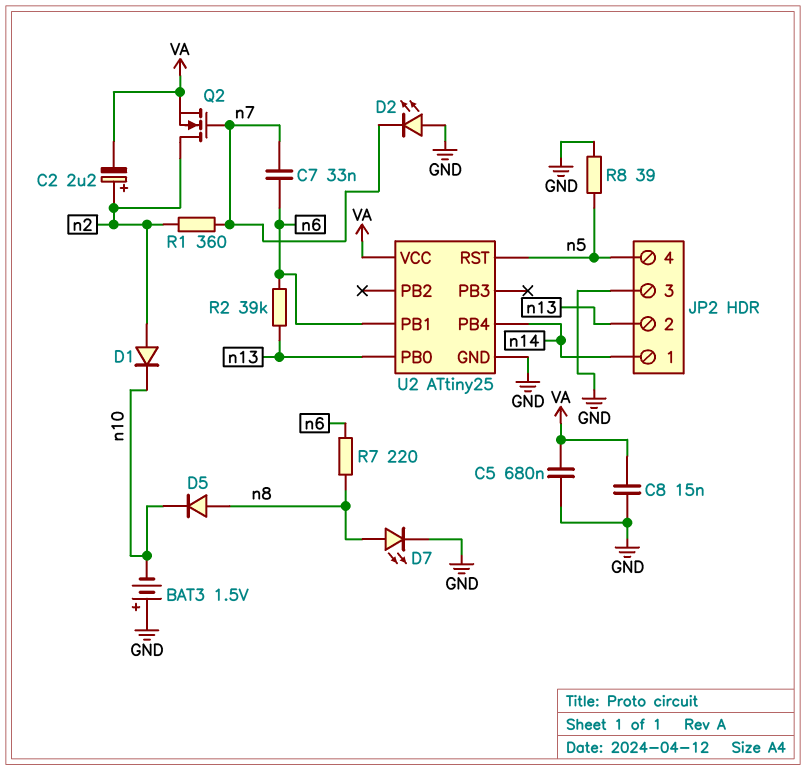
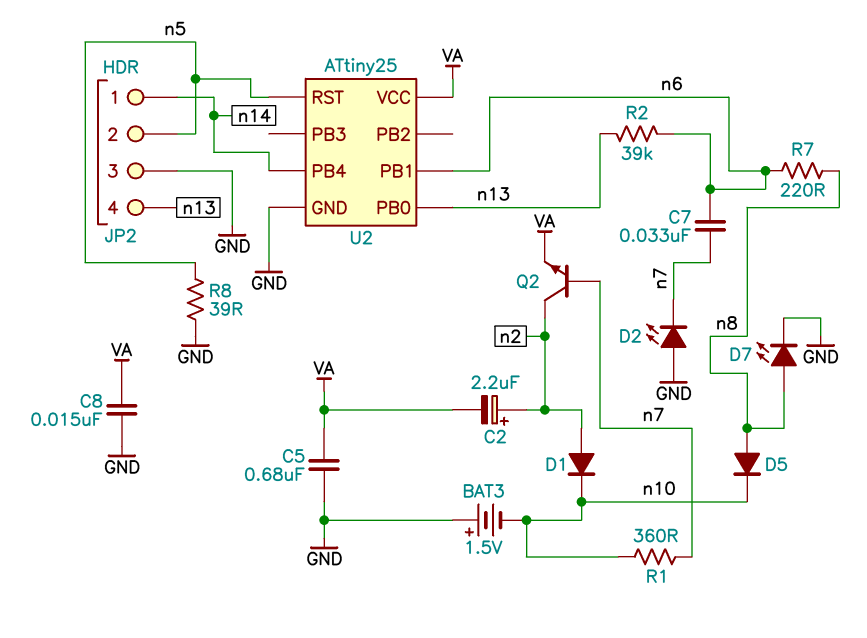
JP2 pin 2: n13 -> n5
JP2 pin 4: n5 -> n13
Q2: NMOS (G n7, D n2, S VA) -> NPN (B n7, C n2, E VA)
R1: 360 (n2, n7) -> 360 (n7, n10)

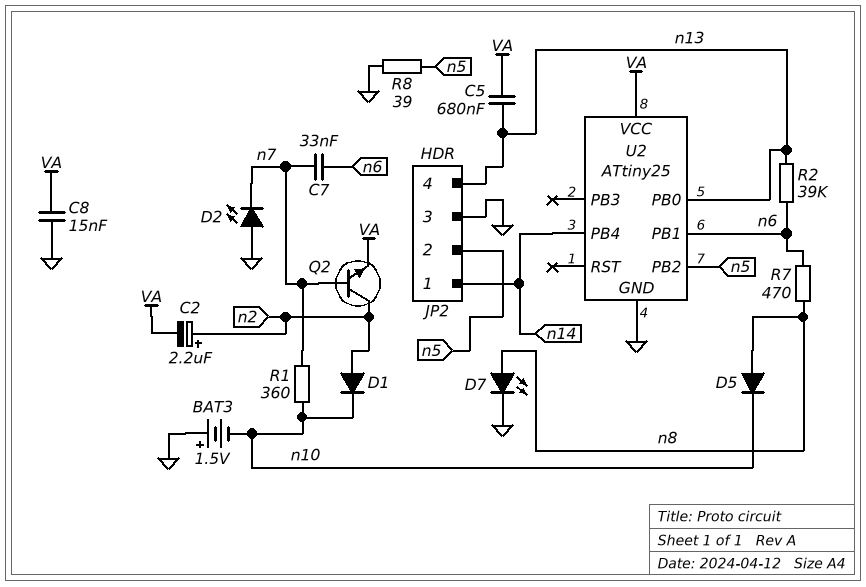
C5: 680nF (GND, VA) -> 680nF (VA, n13)
R7: 220 (n6, n8) -> 470 (n6, n8)
U2 pin PB2: none -> n5
U2 pin RST: n5 -> none

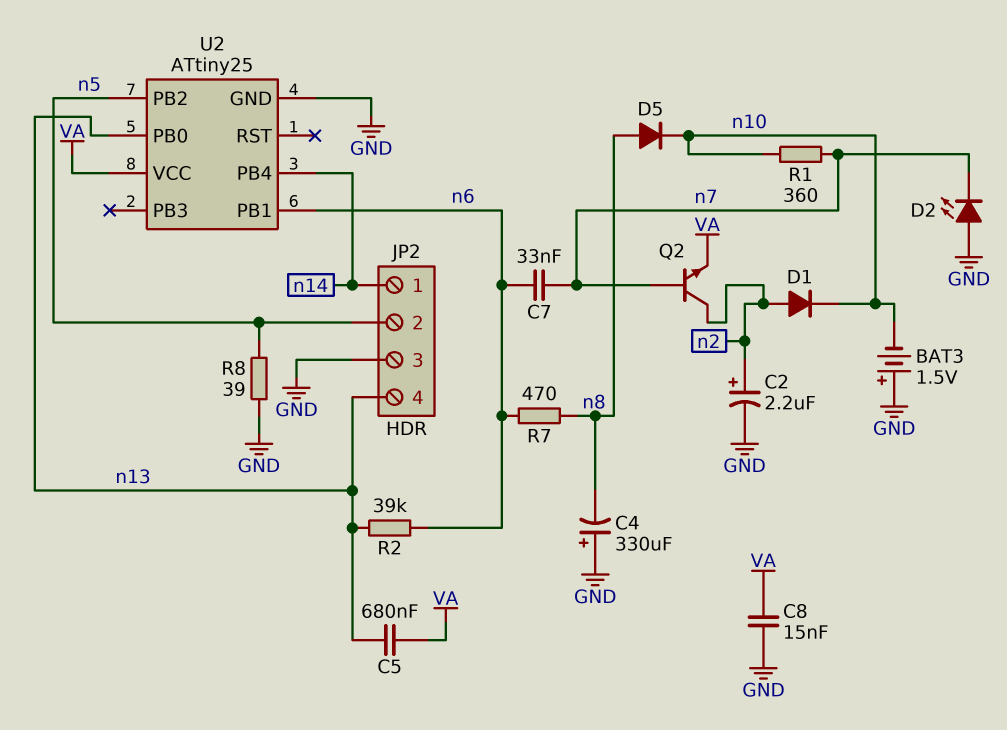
C2: 2.2uF (plus n2, minus VA) -> 2.2uF (plus n2, minus GND)
C4: none -> 330uF (plus GND, minus n8)
D7: LED (A n8, K GND) -> none

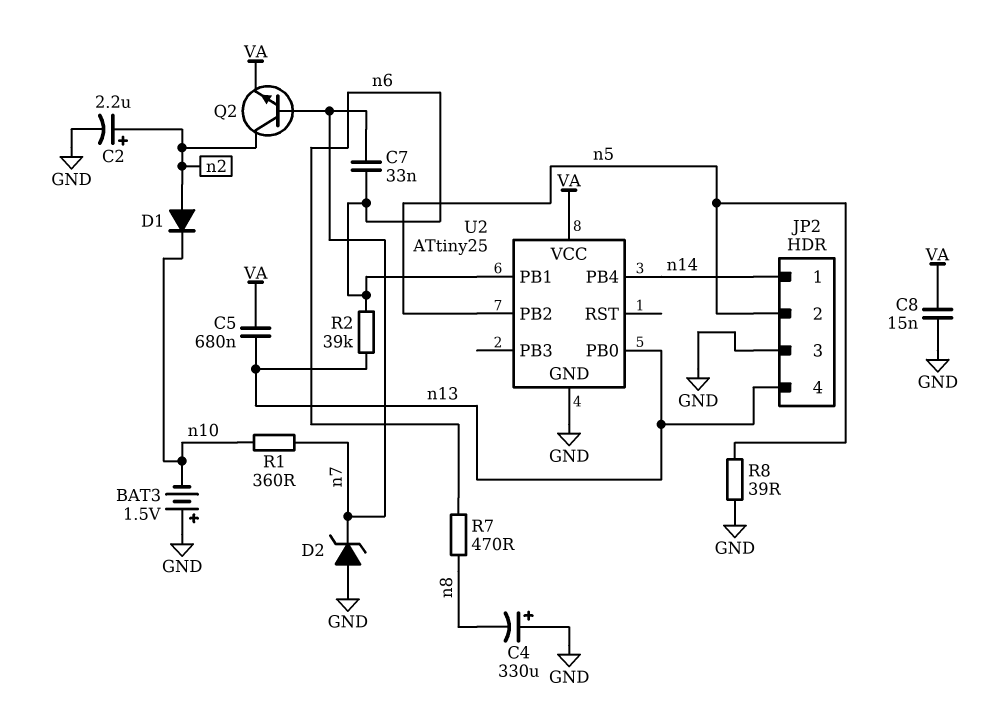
D2: LED (A GND, K n7) -> zener (A GND, K n7)
D5: diode (A n8, K n10) -> none

